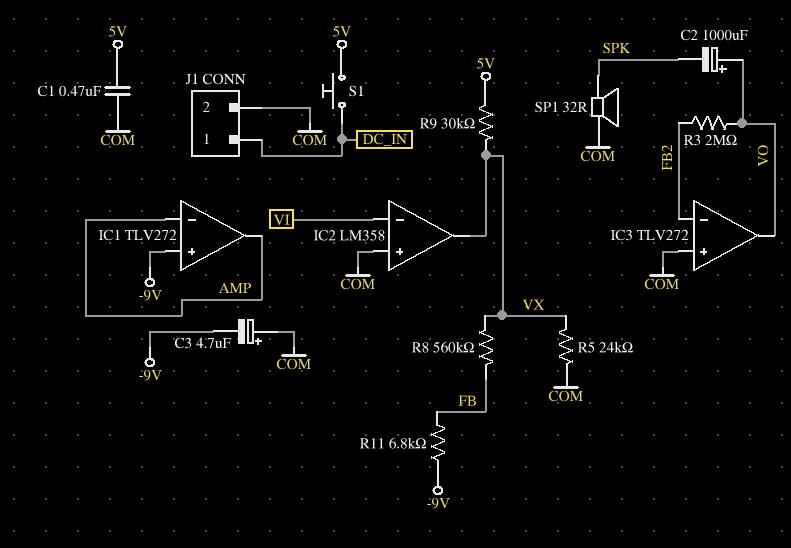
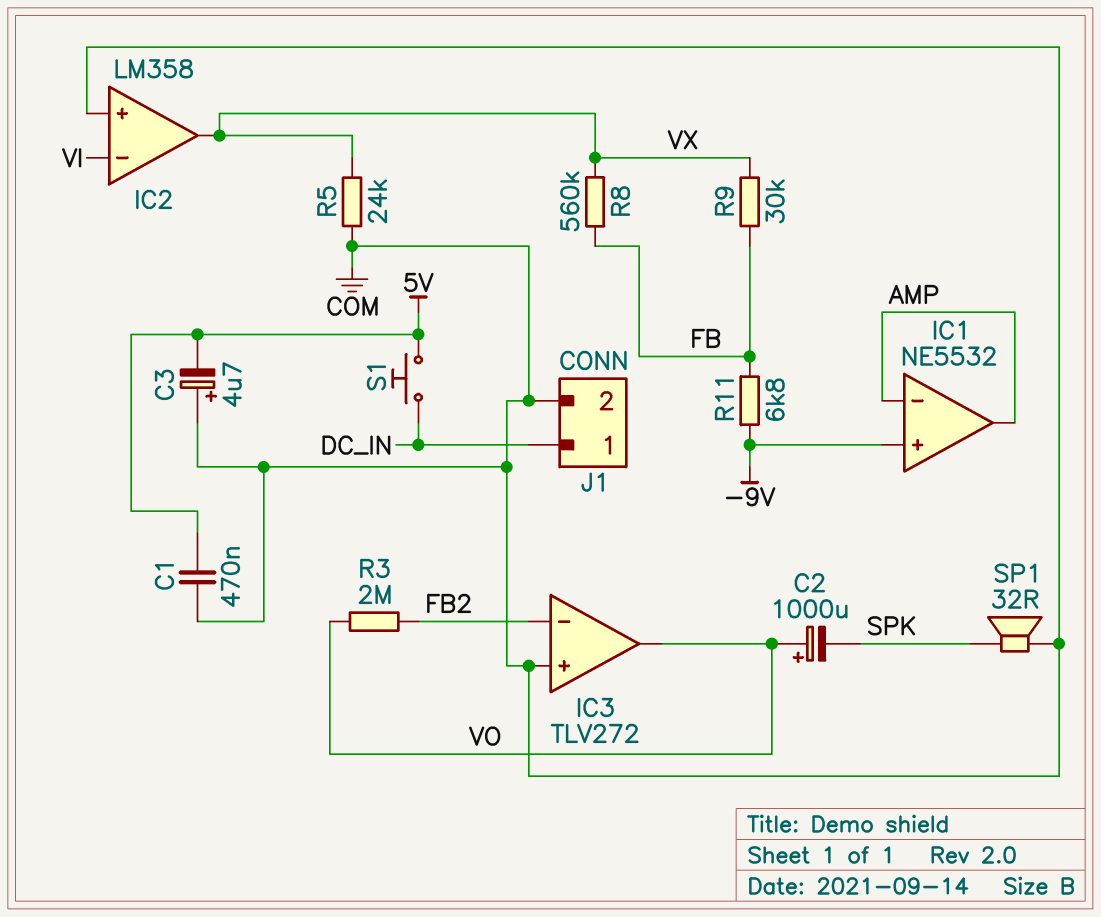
C3: 4.7uF (plus COM, minus -9V) -> 4.7uF (plus COM, minus 5V)
IC1: TLV272 -> NE5532
R9: 30k (5V, VX) -> 30k (FB, VX)

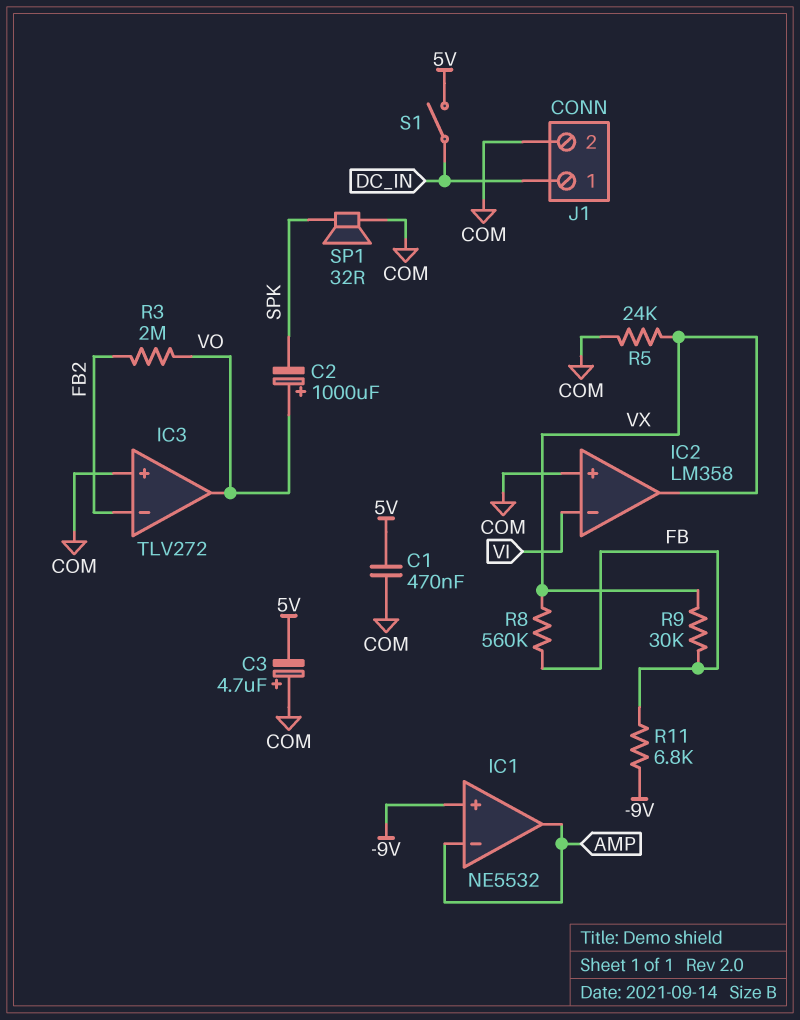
S1: button (5V, DC_IN) -> switch (5V, DC_IN)

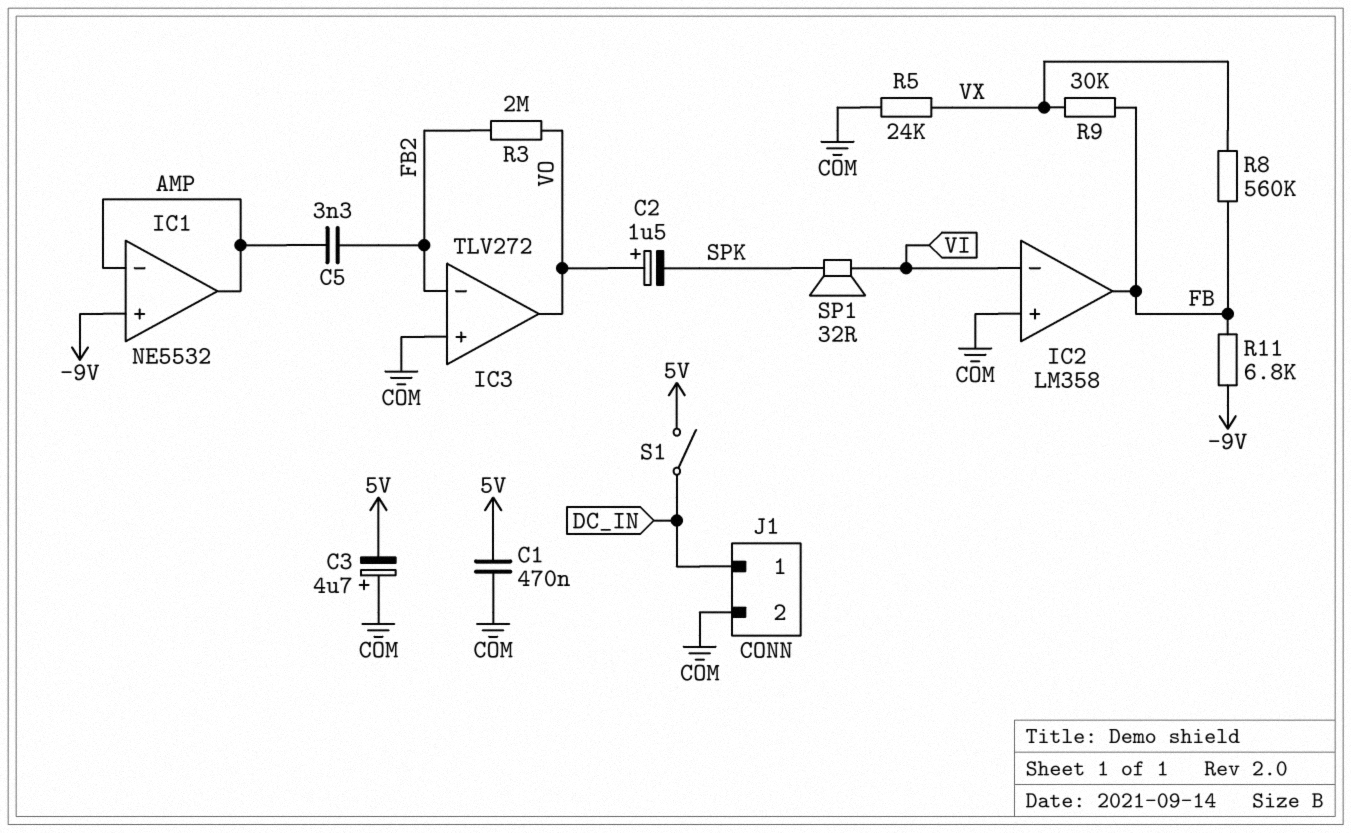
C2: 1000uF (plus VO, minus SPK) -> 1.5uF (plus VO, minus SPK)
C5: none -> 3.3nF (AMP, FB2)
IC2 pin out: VX -> FB
SP1: speaker 32R (COM, SPK) -> speaker 32R (SPK, VI)

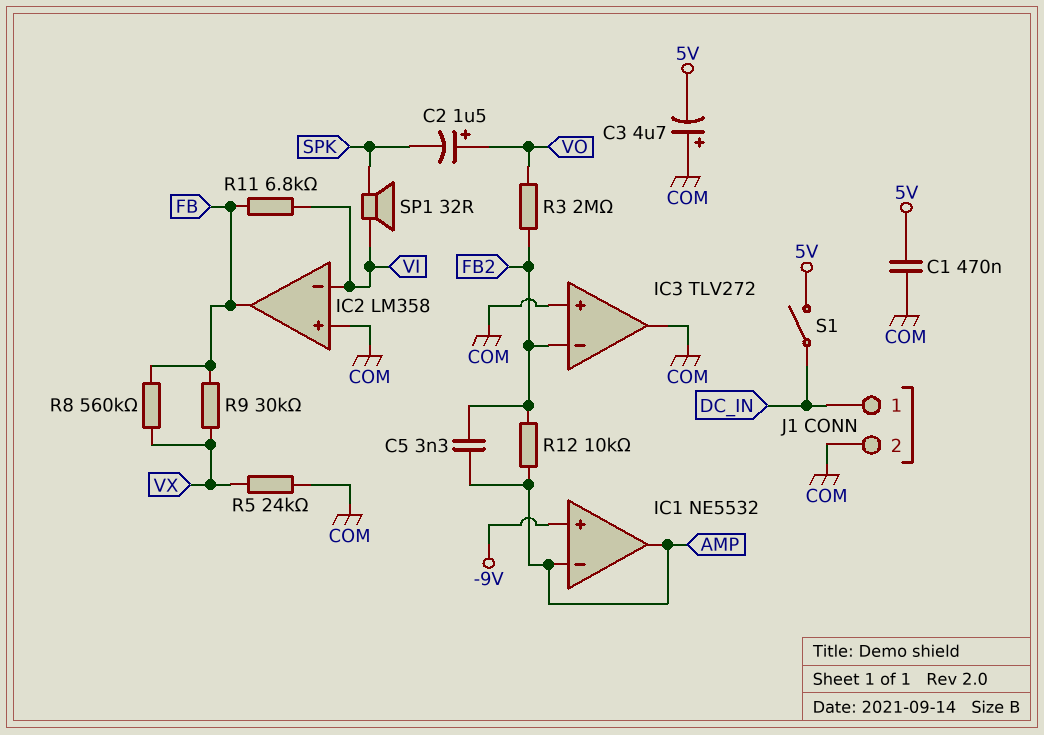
IC3 pin out: VO -> COM
R11: 6.8k (-9V, FB) -> 6.8k (FB, VI)
R12: none -> 10k (AMP, FB2)

